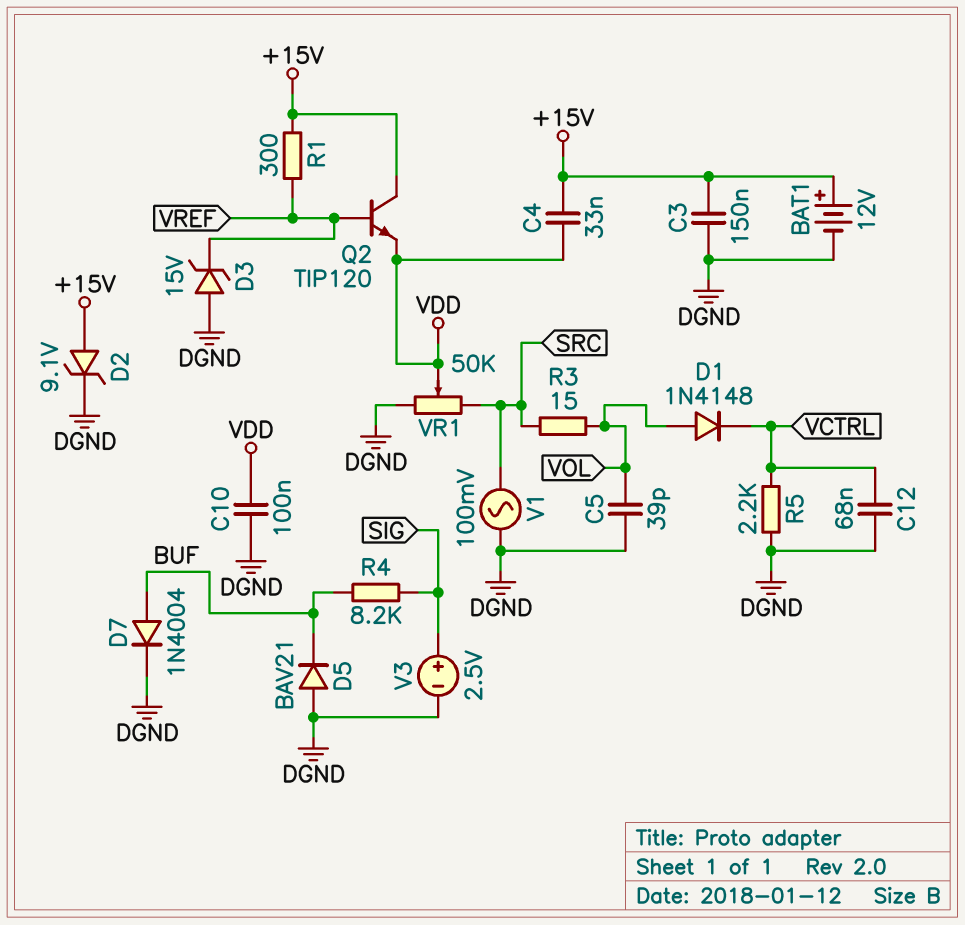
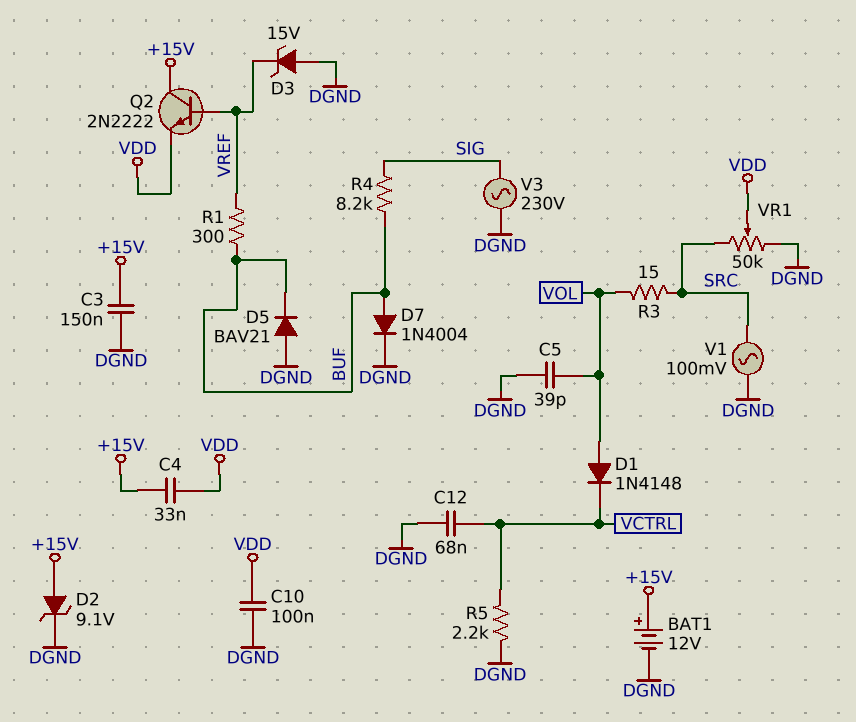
Q2: NPN TIP120 (B VREF, C +15V, E VDD) -> NPN 2N2222 (B VREF, C +15V, E VDD)
R1: 300 (+15V, VREF) -> 300 (BUF, VREF)
V3: 2.5V (plus SIG, minus DGND) -> AC 230V (DGND, SIG)

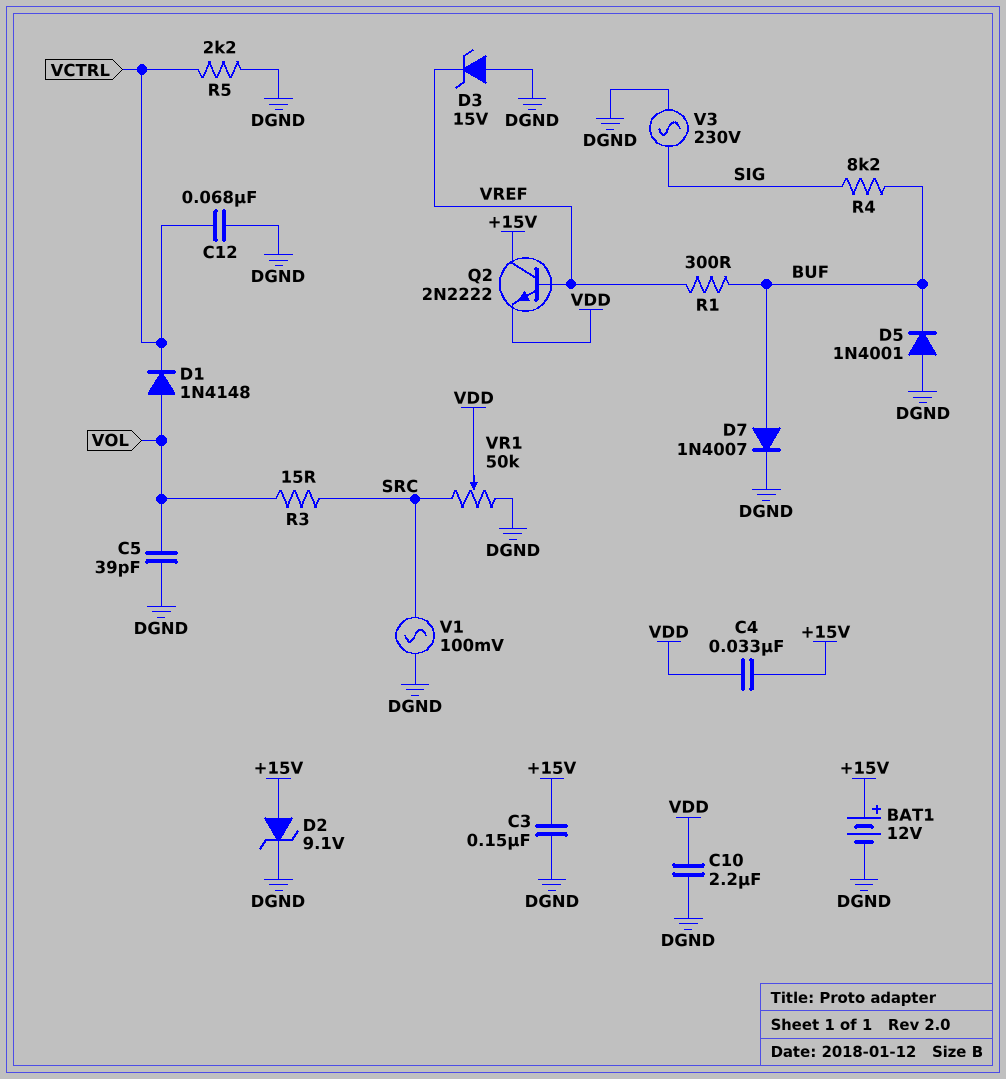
C10: 100nF (DGND, VDD) -> 2.2uF (DGND, VDD)
D5: diode BAV21 (A DGND, K BUF) -> diode 1N4001 (A DGND, K BUF)
D7: diode 1N4004 (A BUF, K DGND) -> diode 1N4007 (A BUF, K DGND)

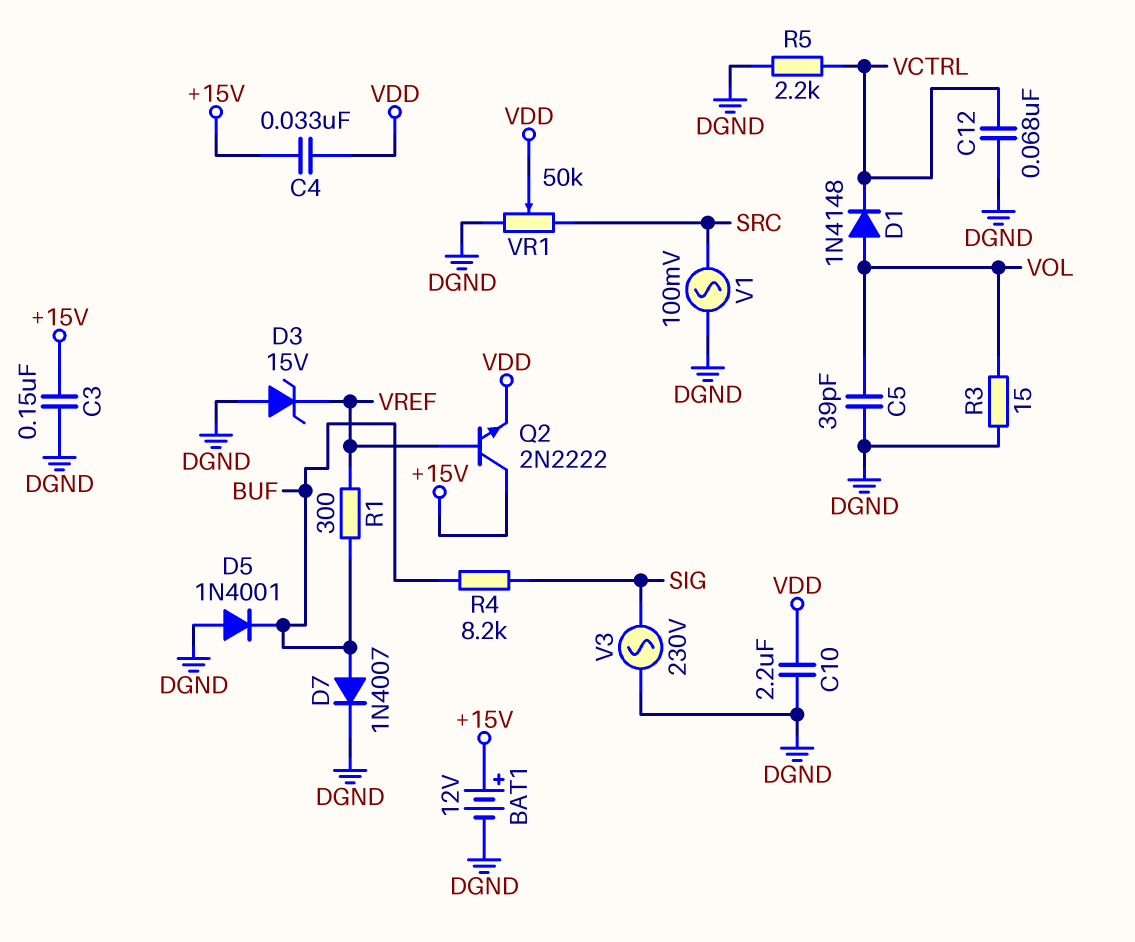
D2: zener 9.1V (A +15V, K DGND) -> none
R3: 15 (SRC, VOL) -> 15 (DGND, VOL)

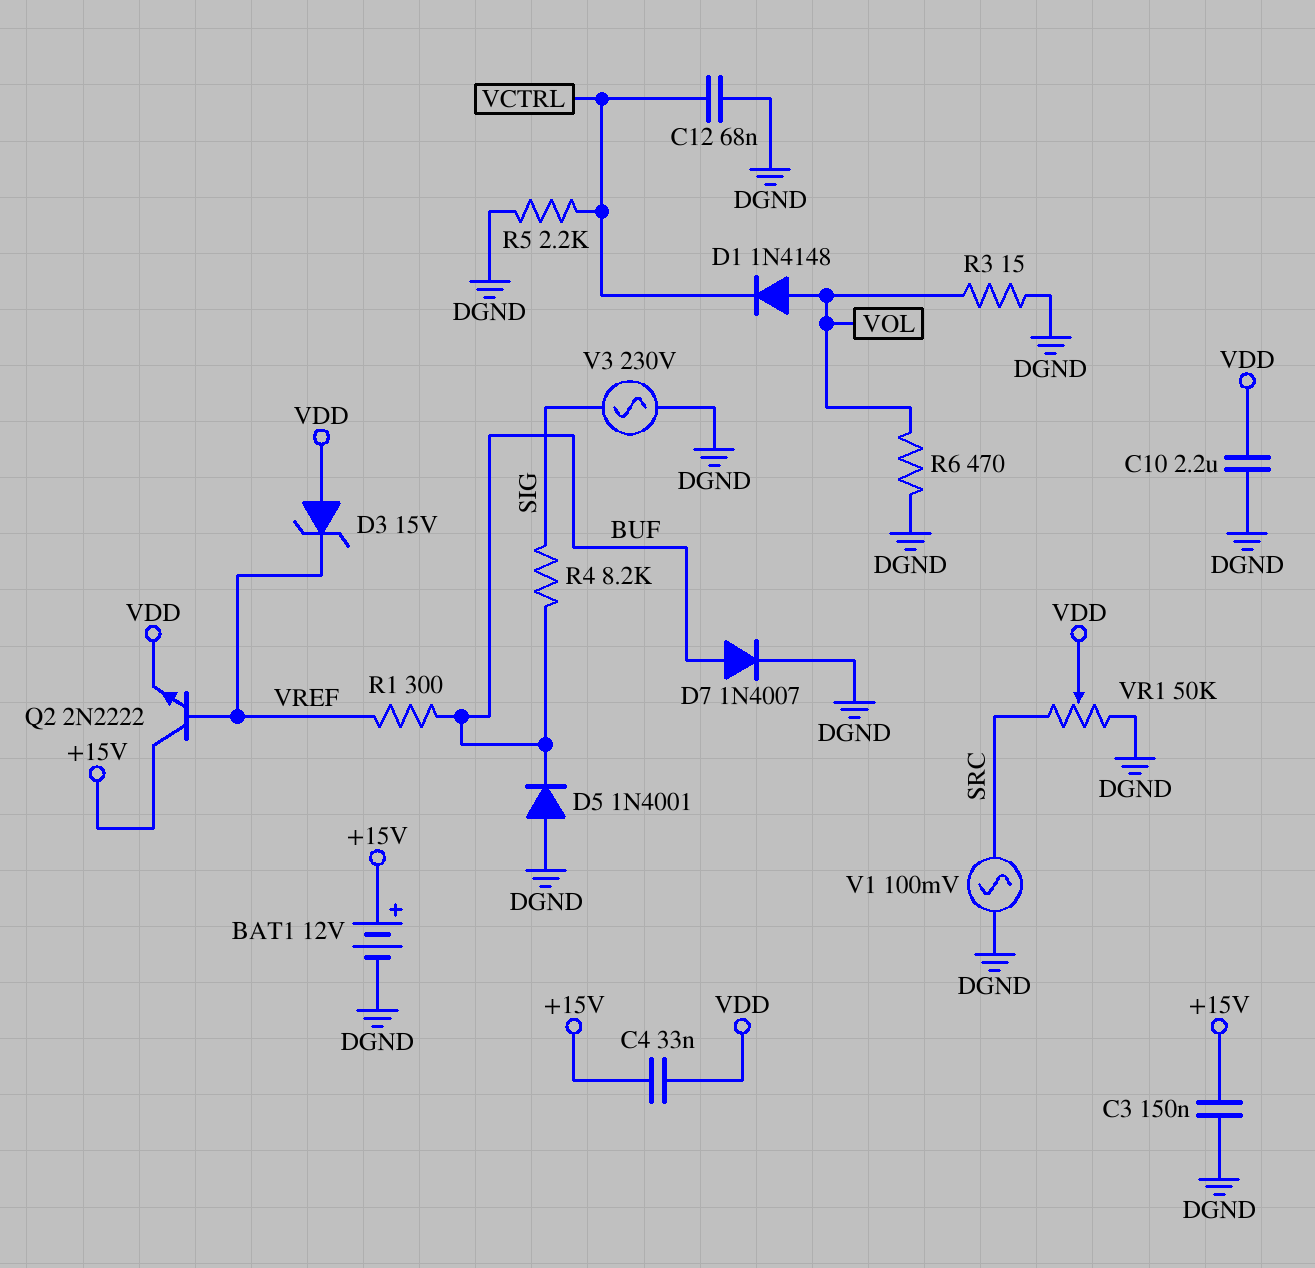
C5: 39pF (DGND, VOL) -> none
D3: zener 15V (A DGND, K VREF) -> zener 15V (A VDD, K VREF)
R6: none -> 470 (DGND, VOL)

